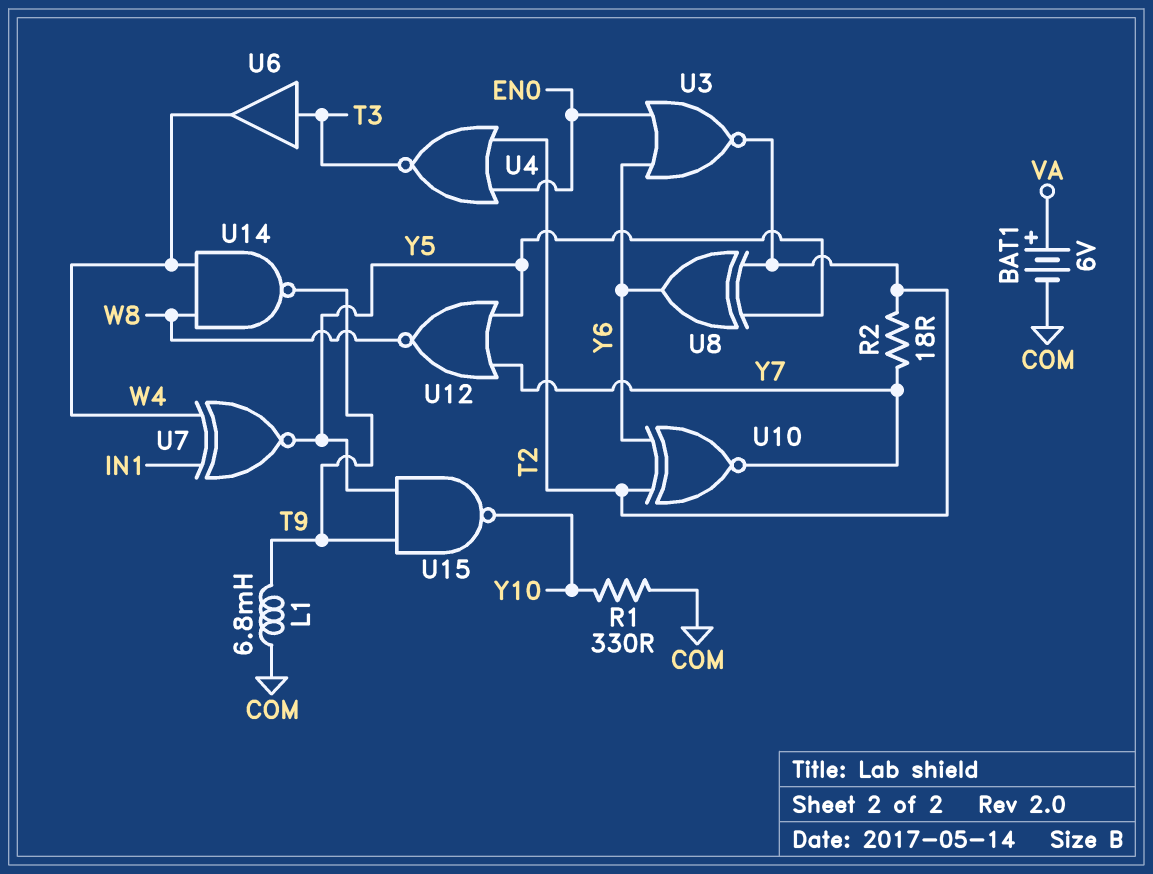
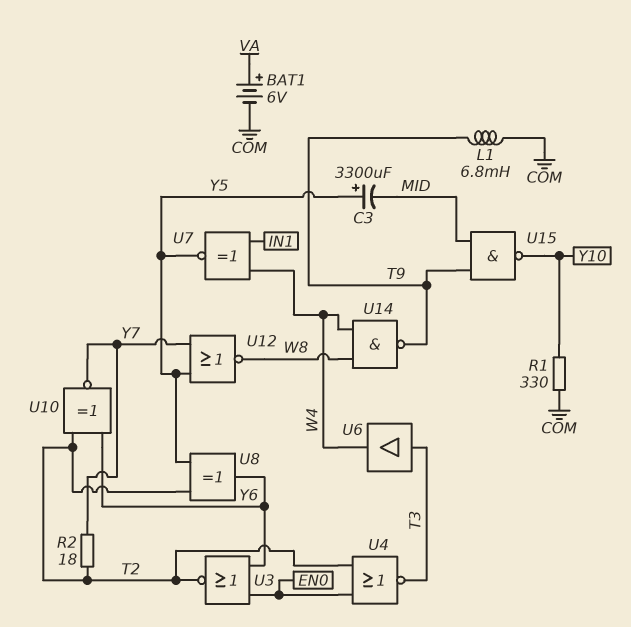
C3: none -> 3300uF (plus Y5, minus MID)
U15: NAND (in T9, in Y5, out Y10) -> NAND (in MID, in T9, out Y10)

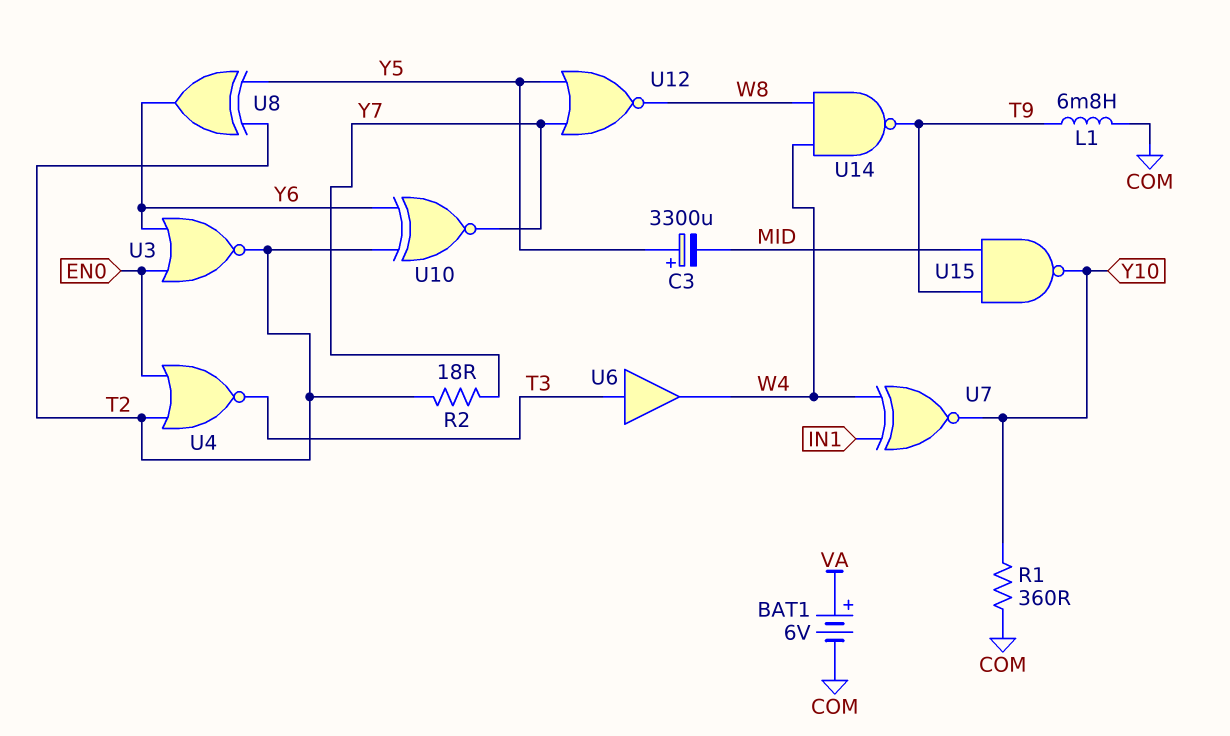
R1: 330 (COM, Y10) -> 360 (COM, Y10)
U7: XNOR (in IN1, in W4, out Y5) -> XNOR (in IN1, in W4, out Y10)

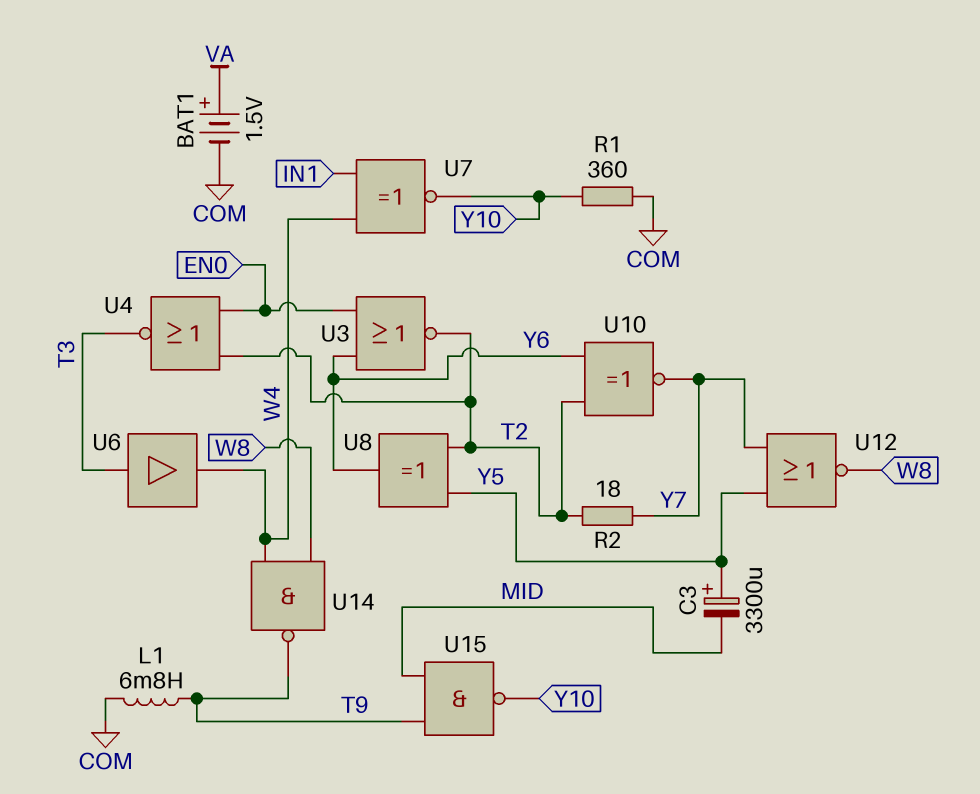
BAT1: 6V (plus VA, minus COM) -> 1.5V (plus VA, minus COM)

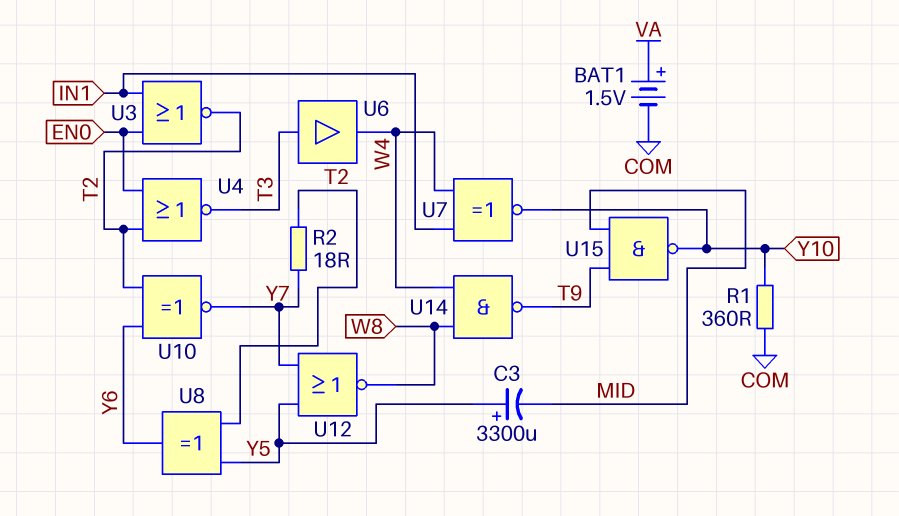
L1: 6.8mH (COM, T9) -> none
U3: NOR (in EN0, in Y6, out T2) -> NOR (in EN0, in IN1, out T2)

